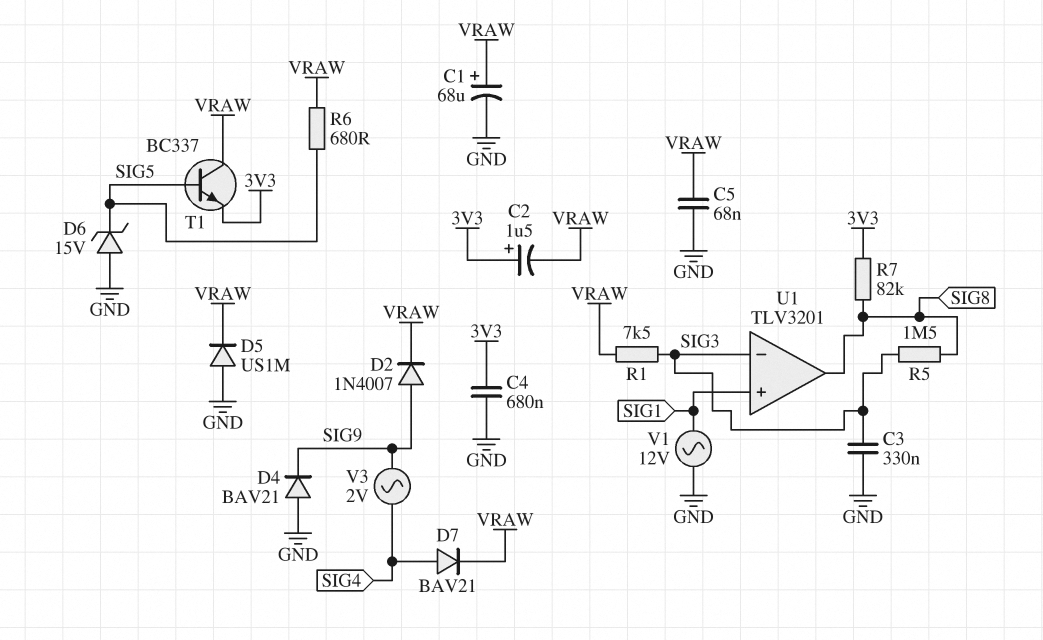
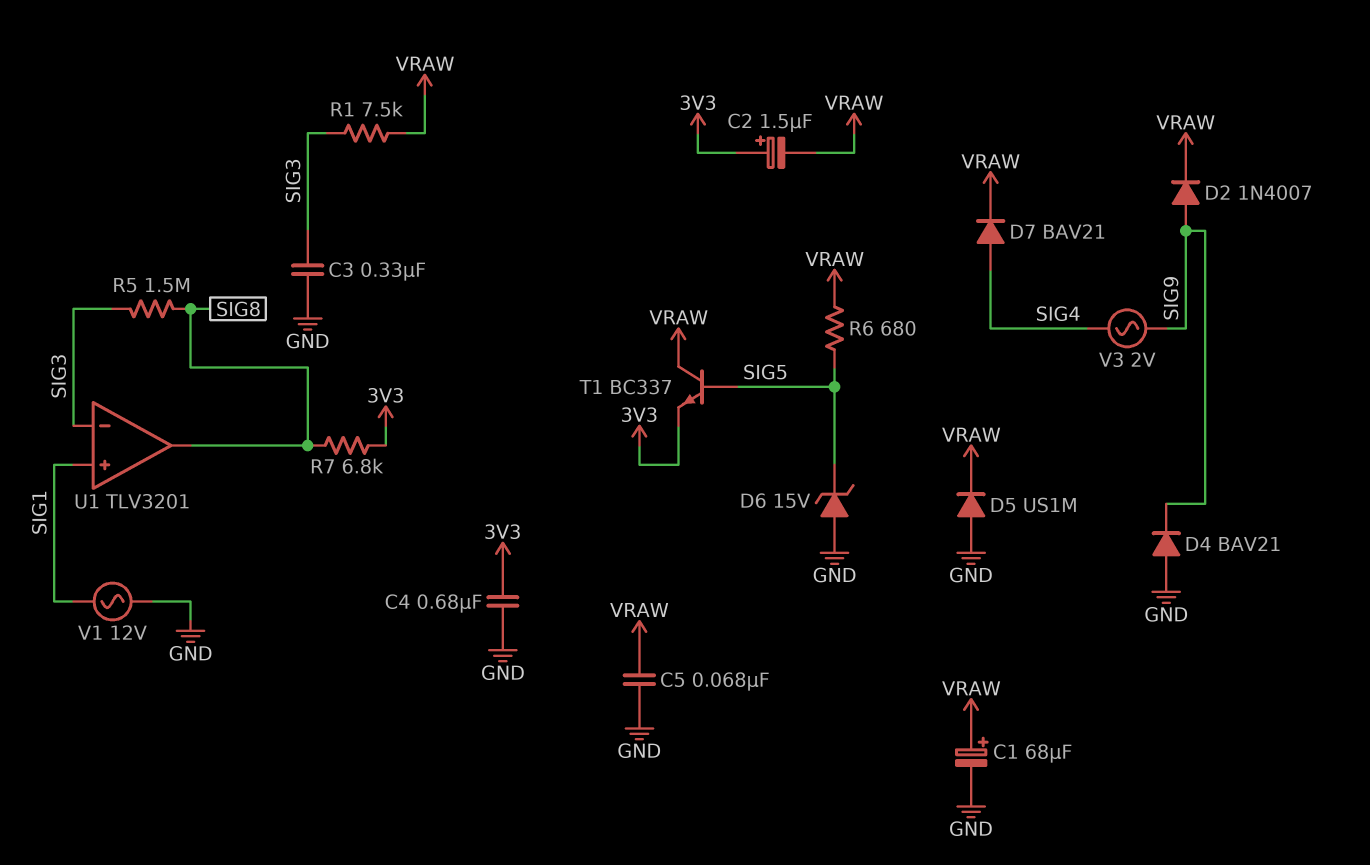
R7: 82k (3V3, SIG8) -> 6.8k (3V3, SIG8)

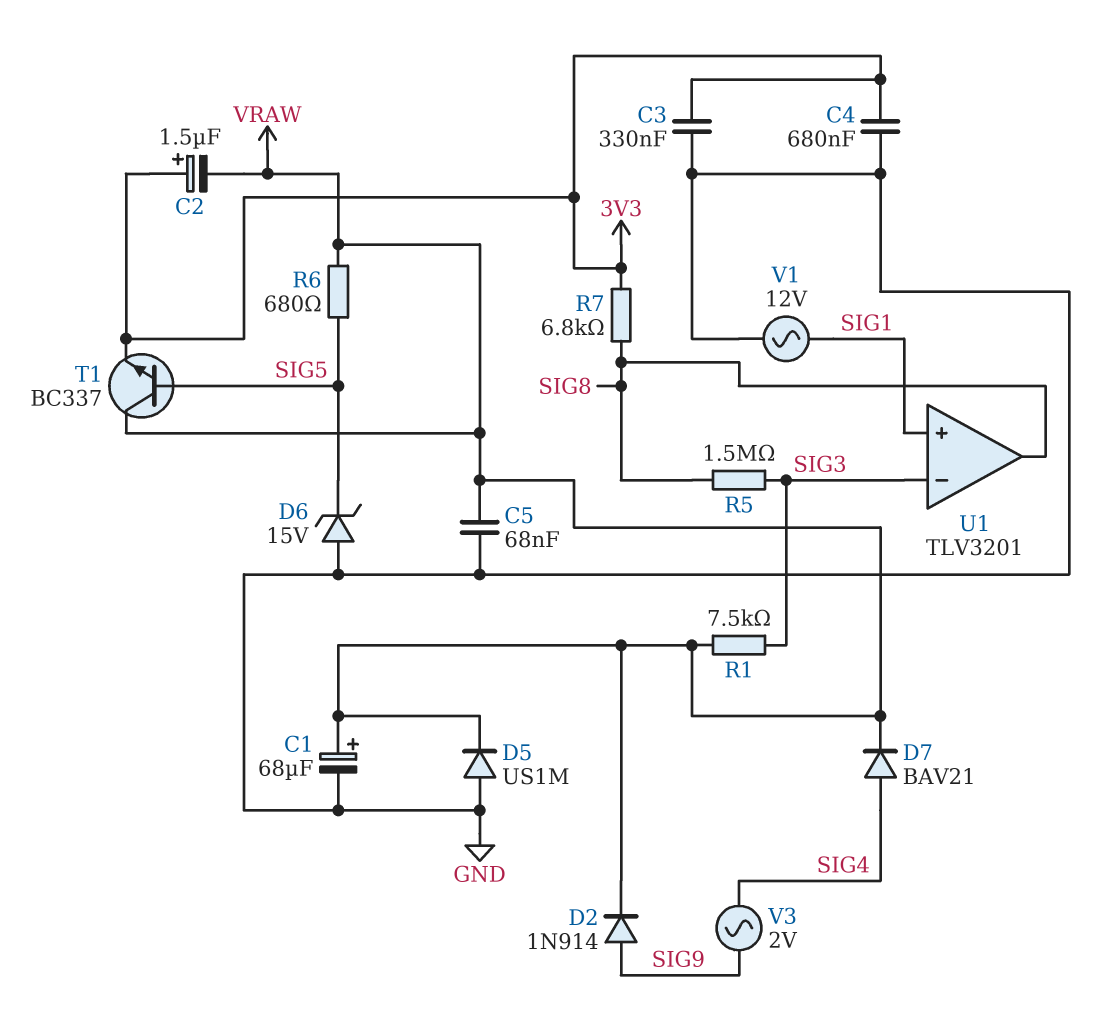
C3: 330nF (GND, SIG3) -> 330nF (3V3, GND)
D2: diode 1N4007 (A SIG9, K VRAW) -> diode 1N914 (A SIG9, K VRAW)
D4: diode BAV21 (A GND, K SIG9) -> none

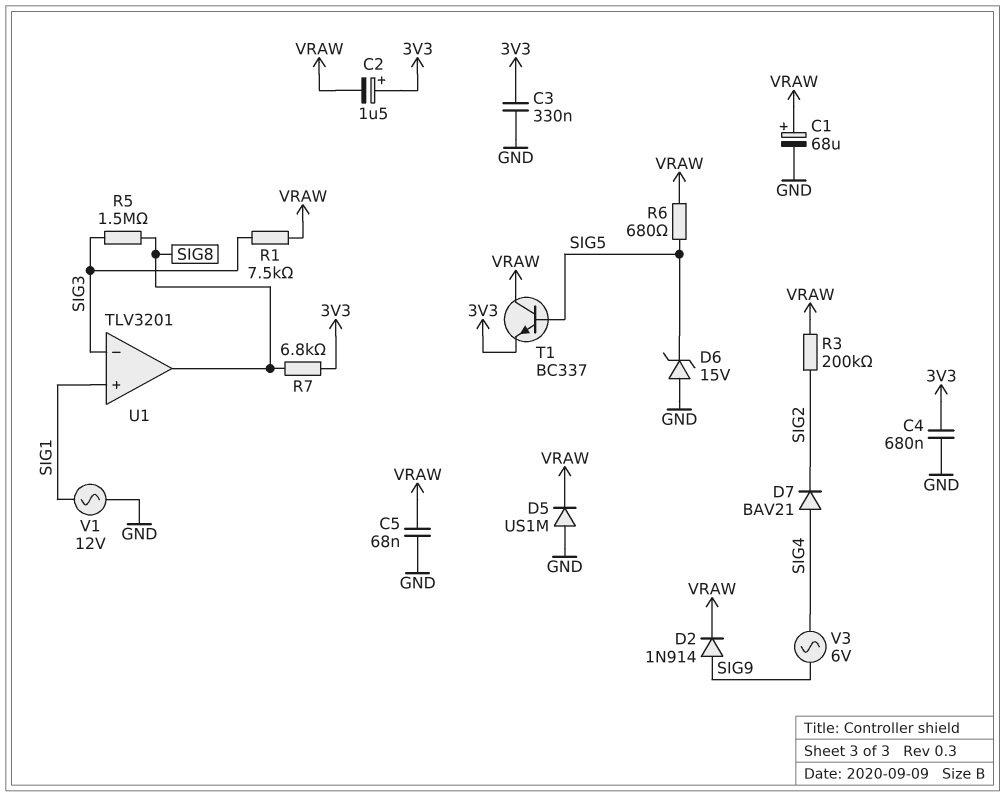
D7: diode BAV21 (A SIG4, K VRAW) -> diode BAV21 (A SIG4, K SIG2)
R3: none -> 200k (SIG2, VRAW)
V3: AC 2V (SIG4, SIG9) -> AC 6V (SIG4, SIG9)

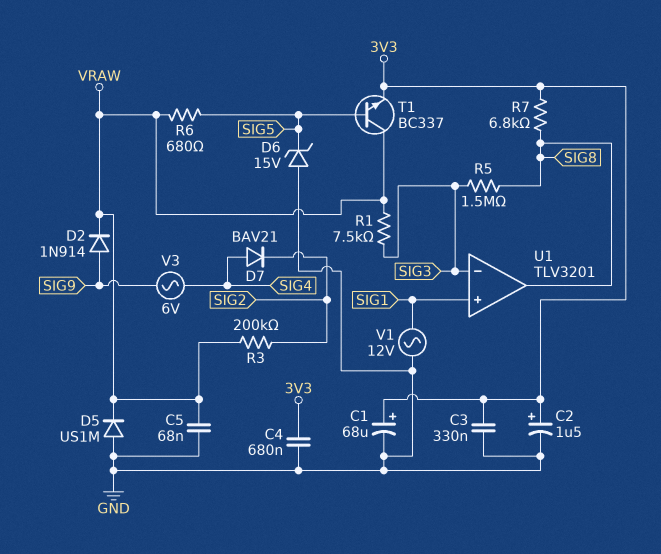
C1: 68uF (plus VRAW, minus GND) -> 68uF (plus 3V3, minus GND)
C2: 1.5uF (plus 3V3, minus VRAW) -> 1.5uF (plus 3V3, minus GND)

